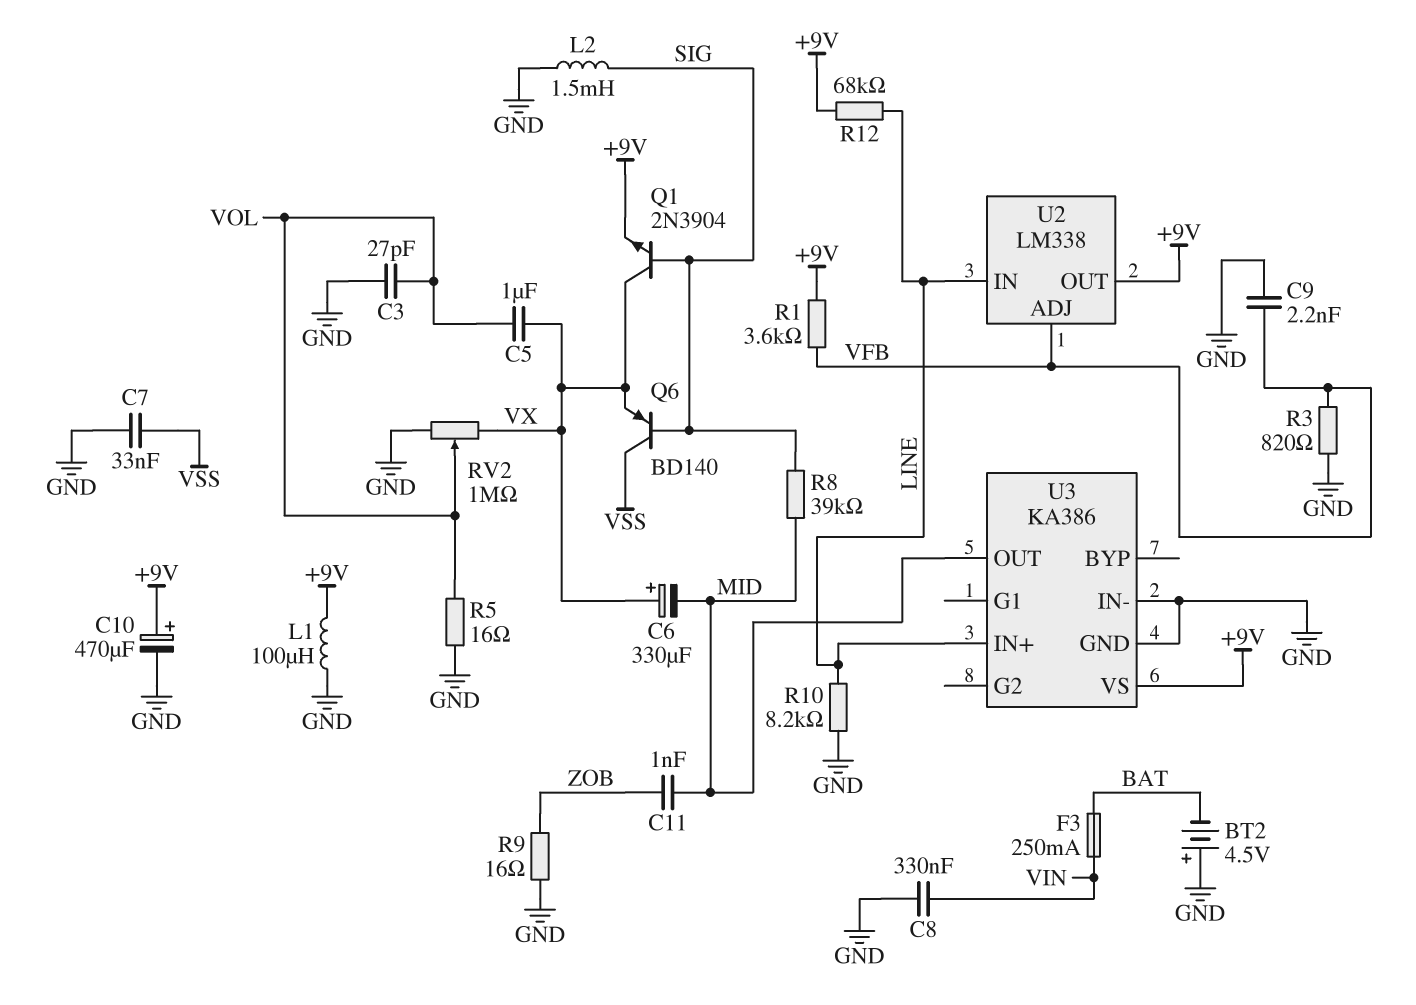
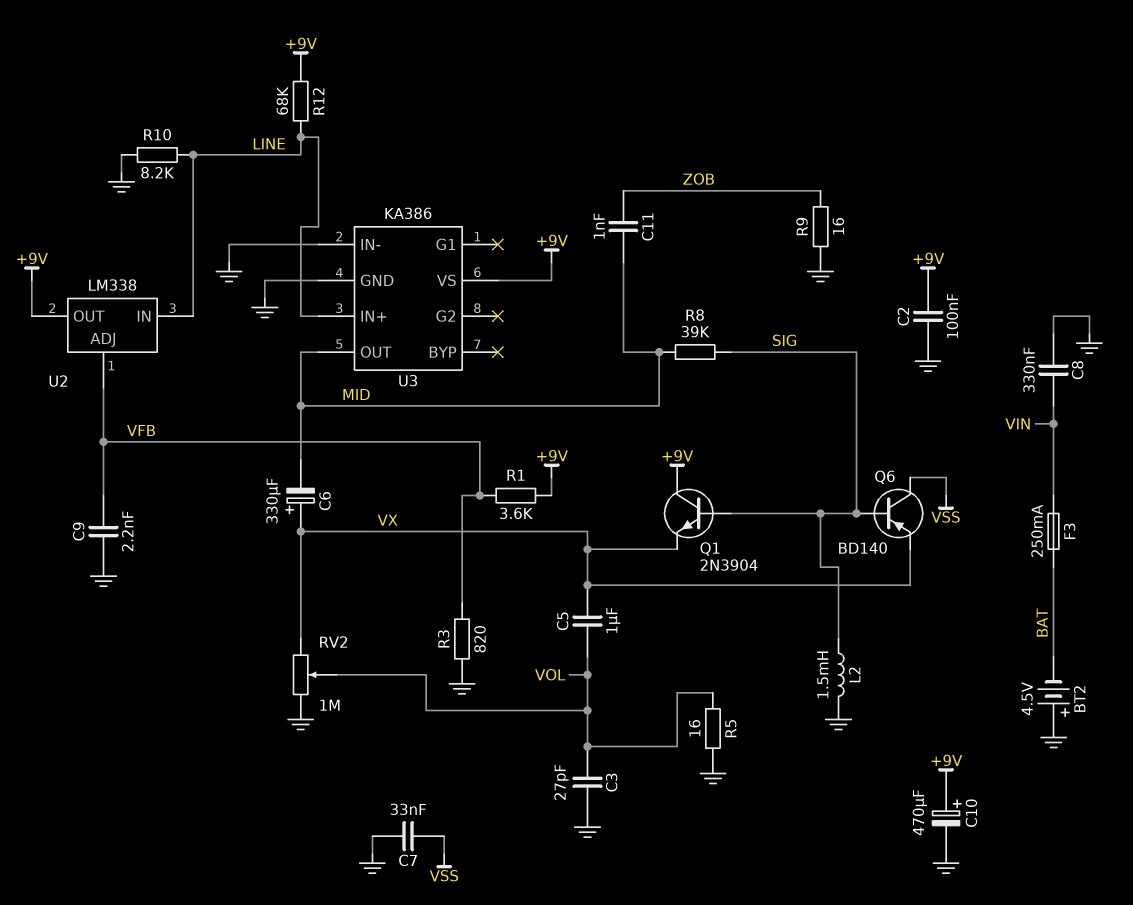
C2: none -> 100nF (+9V, GND)
L1: 100uH (+9V, GND) -> none
Q1: NPN 2N3904 (B SIG, C VX, E +9V) -> NPN 2N3904 (B SIG, C +9V, E VX)

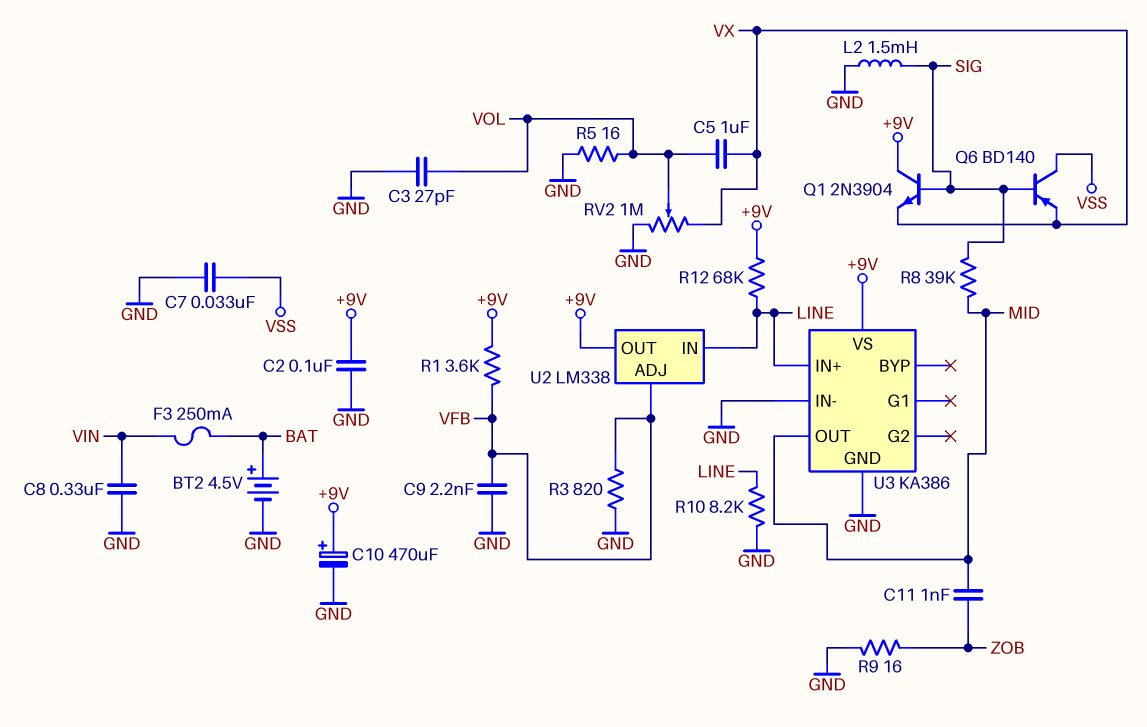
BT2: 4.5V (plus GND, minus BAT) -> 4.5V (plus BAT, minus GND)
C6: 330uF (plus VX, minus MID) -> none

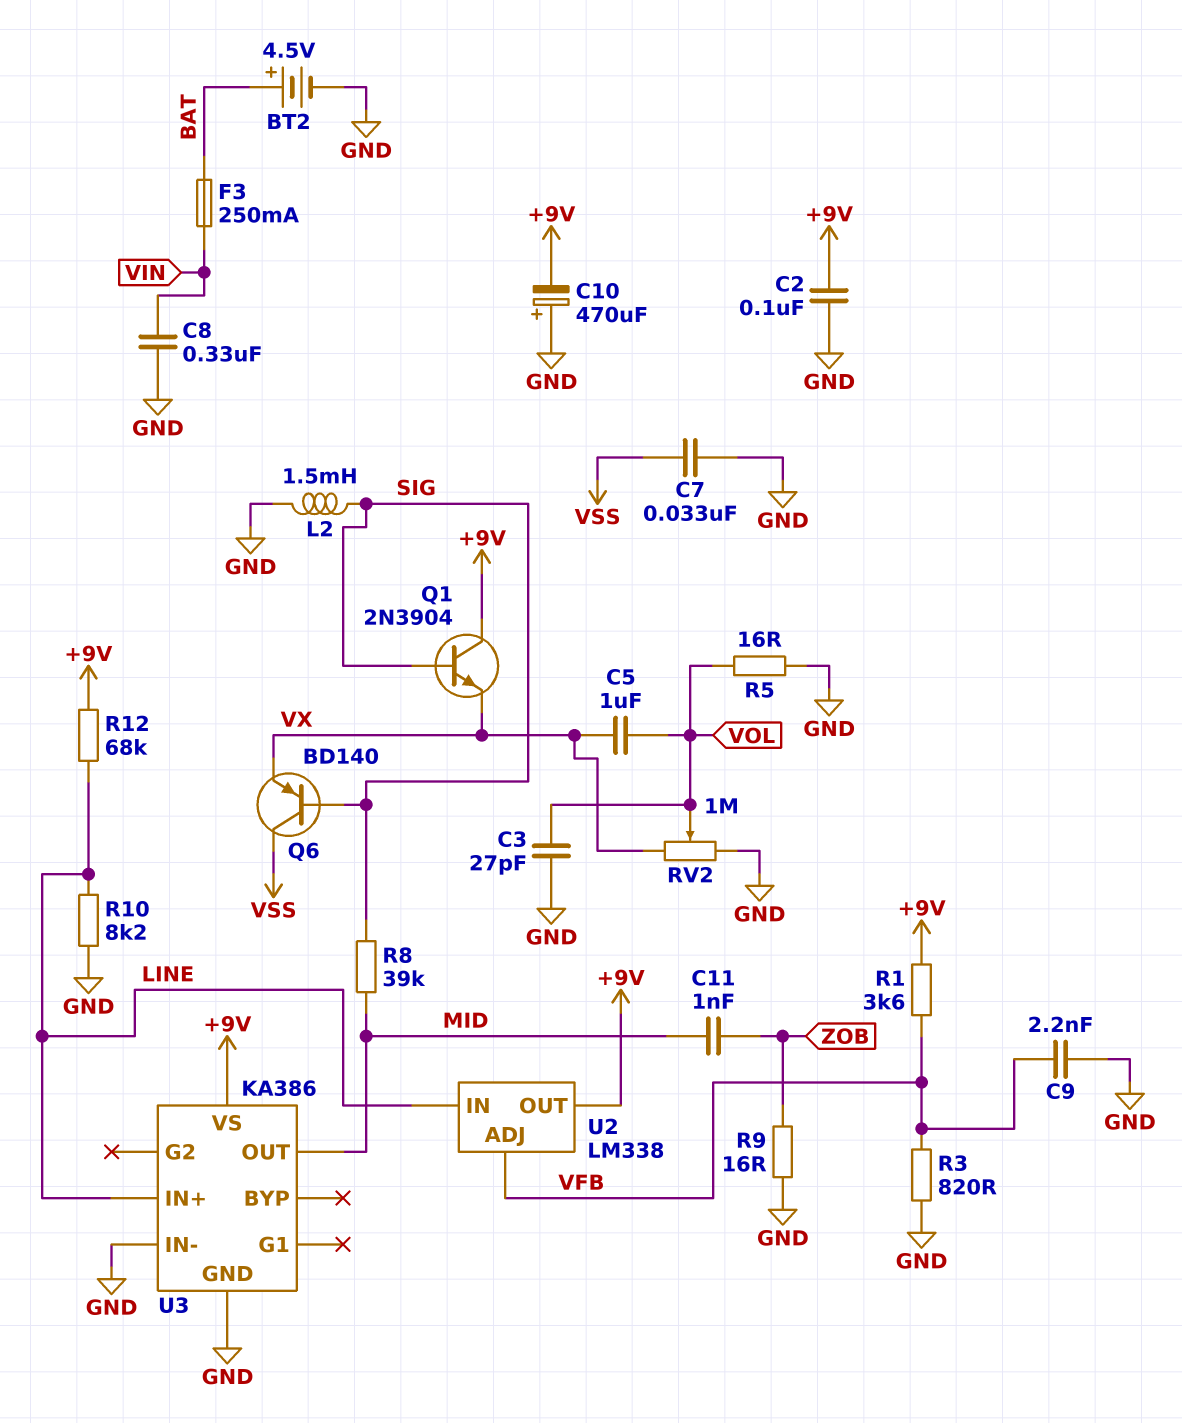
C10: 470uF (plus +9V, minus GND) -> 470uF (plus GND, minus +9V)

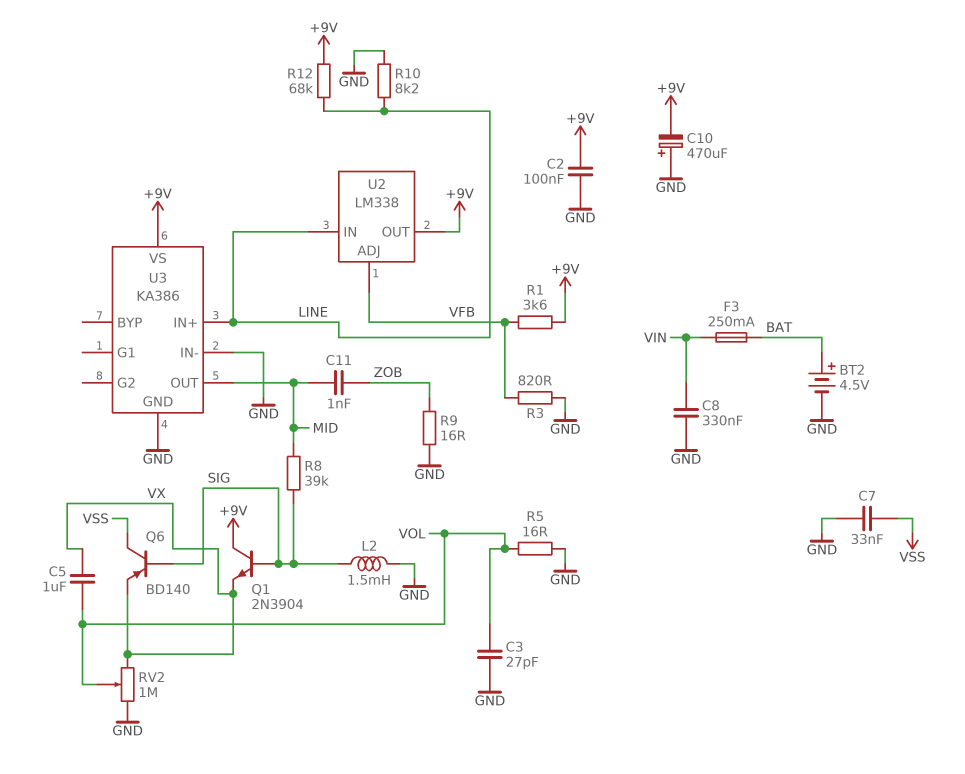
C9: 2.2nF (GND, VFB) -> none

